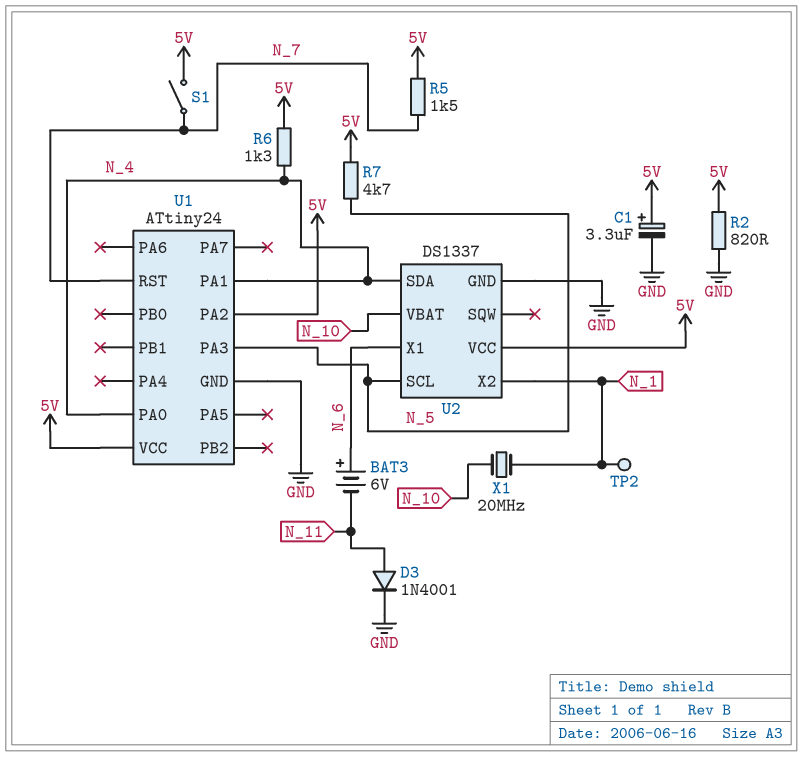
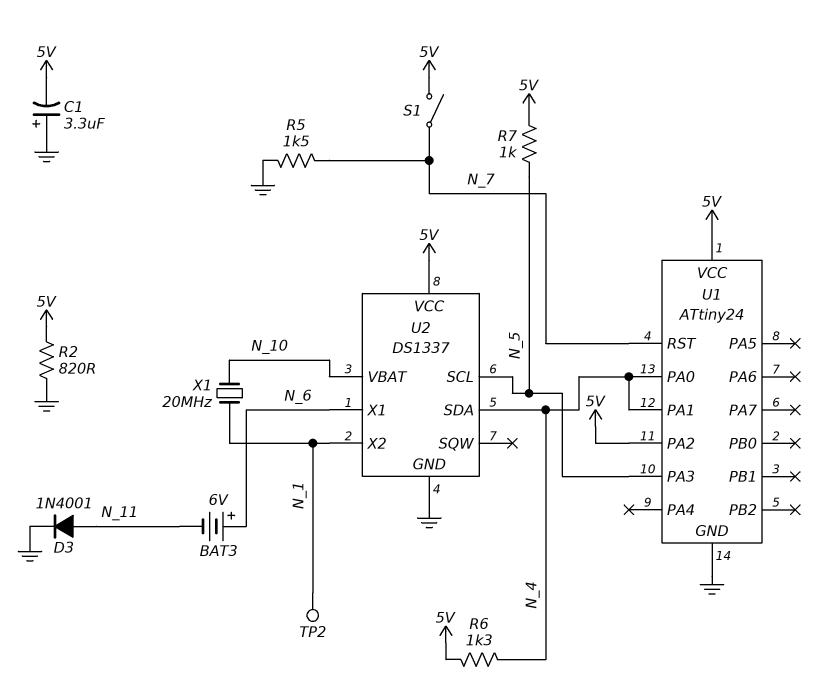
C1: 3.3uF (plus 5V, minus GND) -> 3.3uF (plus GND, minus 5V)
R5: 1.5k (5V, N_7) -> 1.5k (GND, N_7)
R7: 4.7k (5V, N_5) -> 1k (5V, N_5)

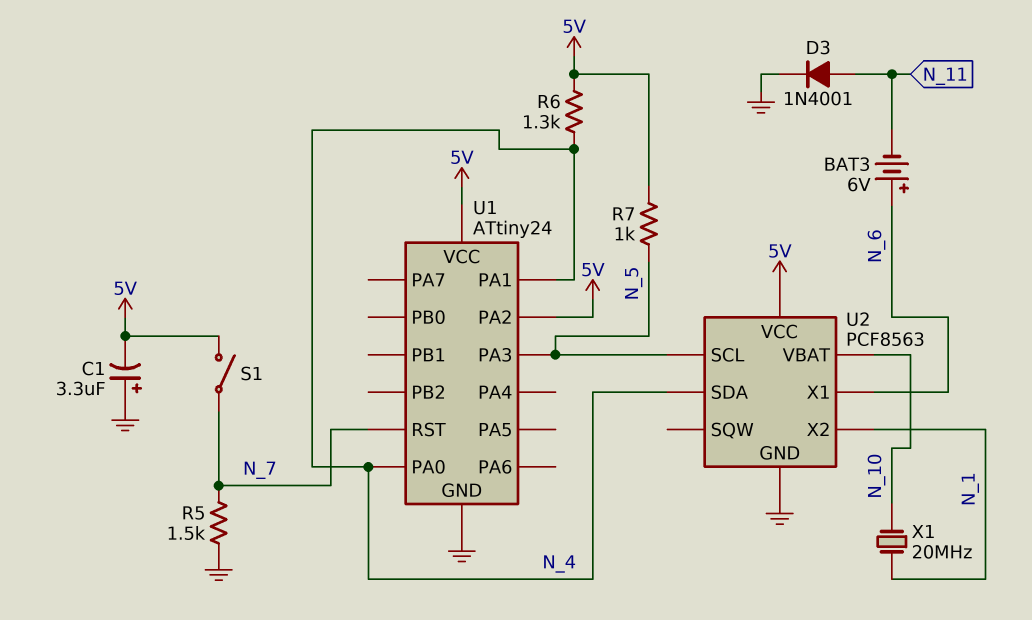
R2: 820 (5V, GND) -> none
TP2: test point (N_1) -> none
U2: DS1337 -> PCF8563

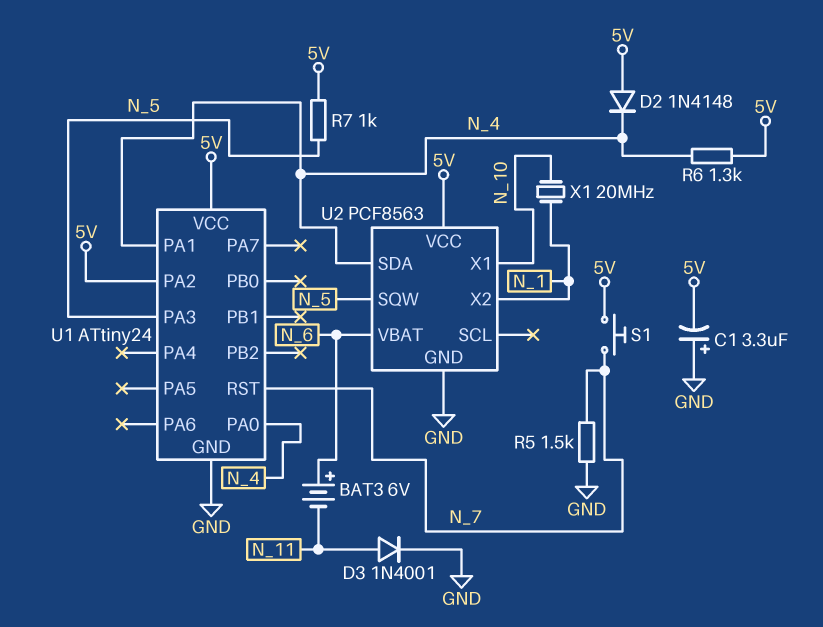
D2: none -> diode 1N4148 (A 5V, K N_4)
S1: switch (5V, N_7) -> button (5V, N_7)
U2 pin SCL: N_5 -> none
U2 pin SQW: none -> N_5
U2 pin VBAT: N_10 -> N_6
U2 pin X1: N_6 -> N_10

